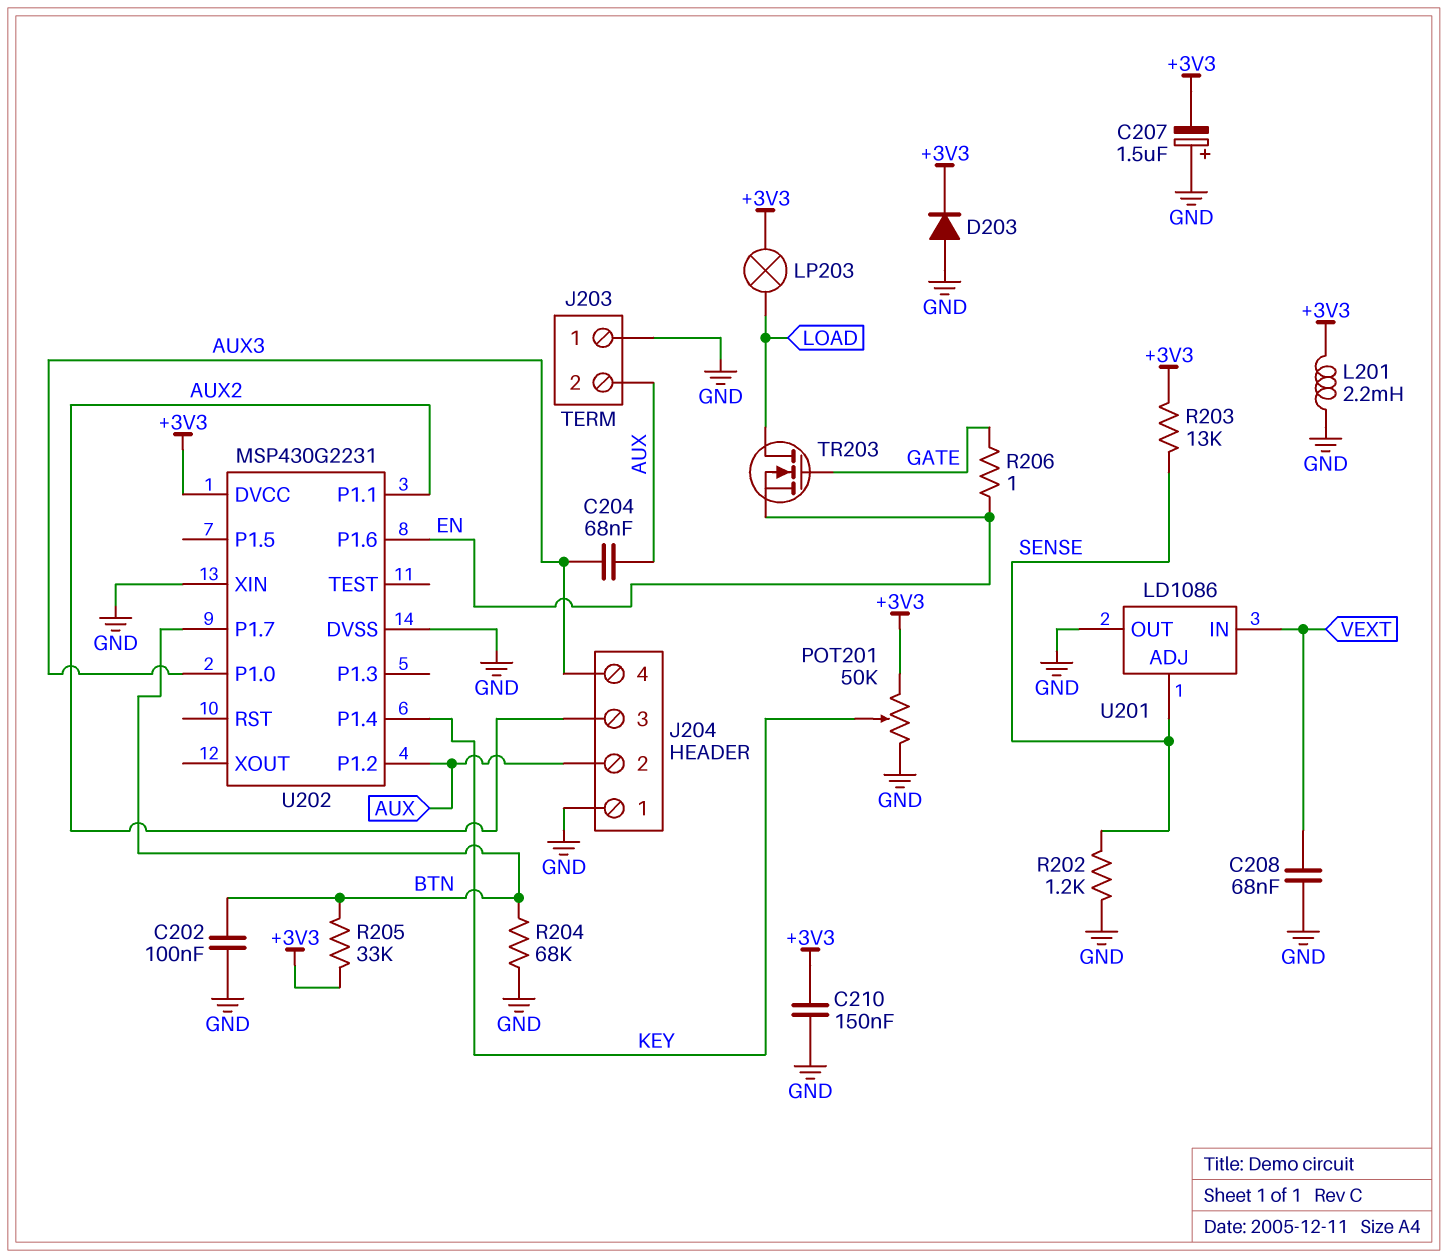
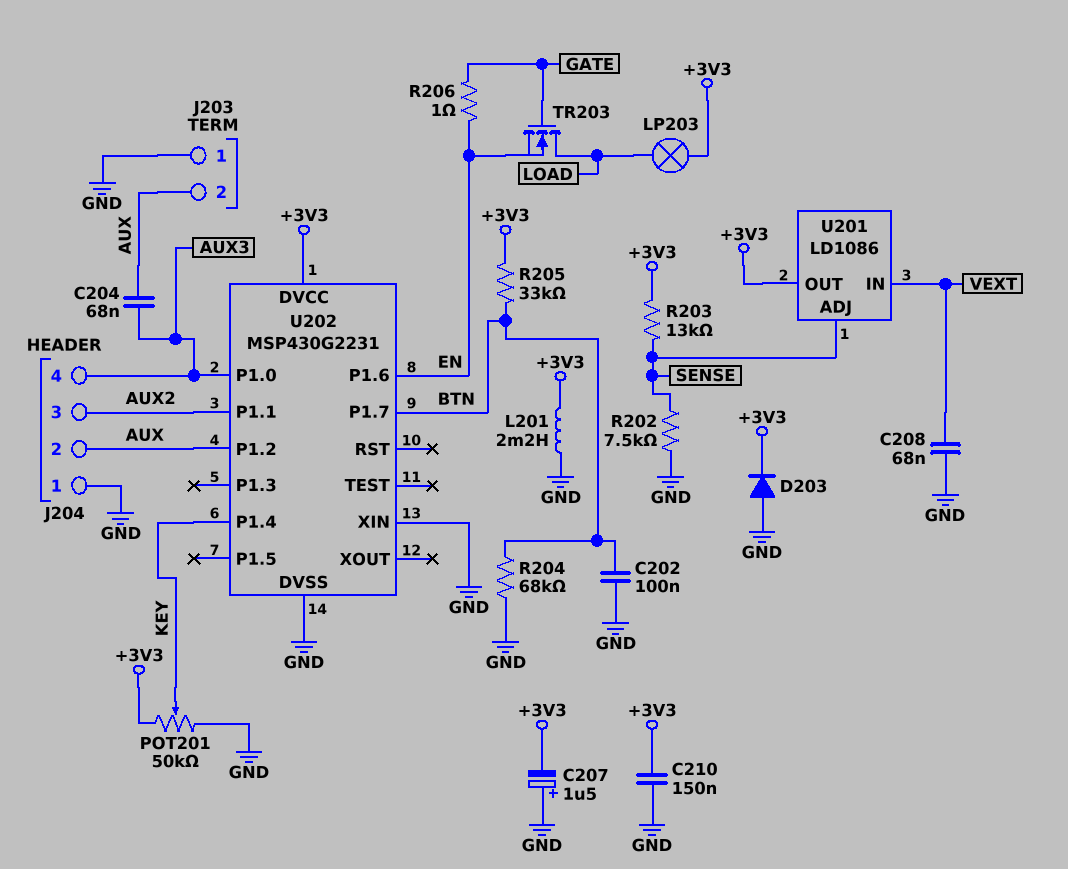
R202: 1.2k (GND, SENSE) -> 7.5k (GND, SENSE)
U201 pin OUT: GND -> +3V3

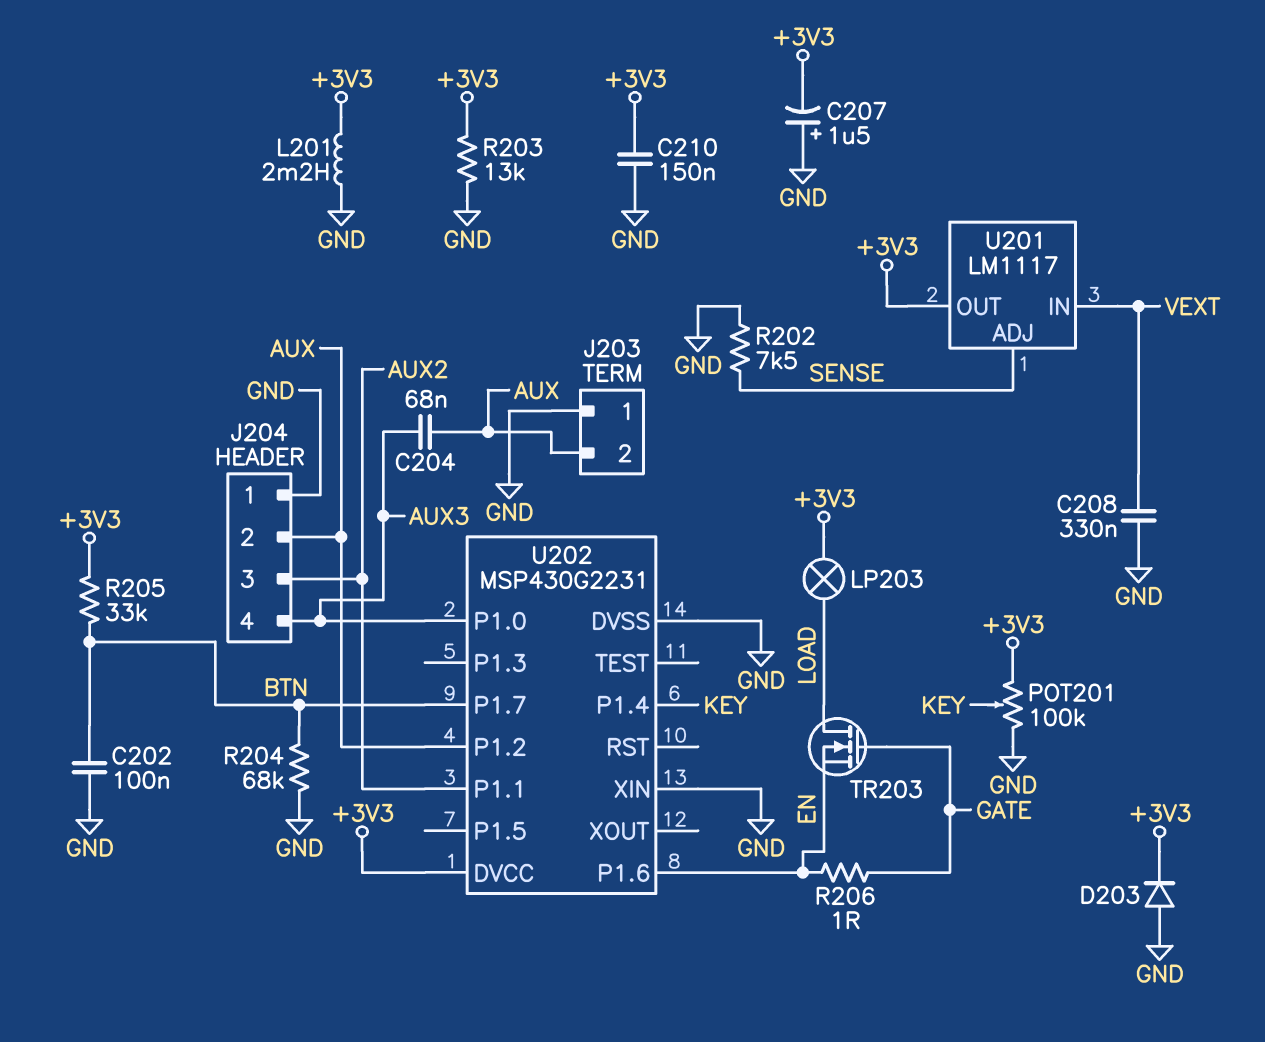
C208: 68nF (GND, VEXT) -> 330nF (GND, VEXT)
POT201: 50k (+3V3, GND, wiper KEY) -> 100k (+3V3, GND, wiper KEY)
R203: 13k (+3V3, SENSE) -> 13k (+3V3, GND)
U201: LD1086 -> LM1117

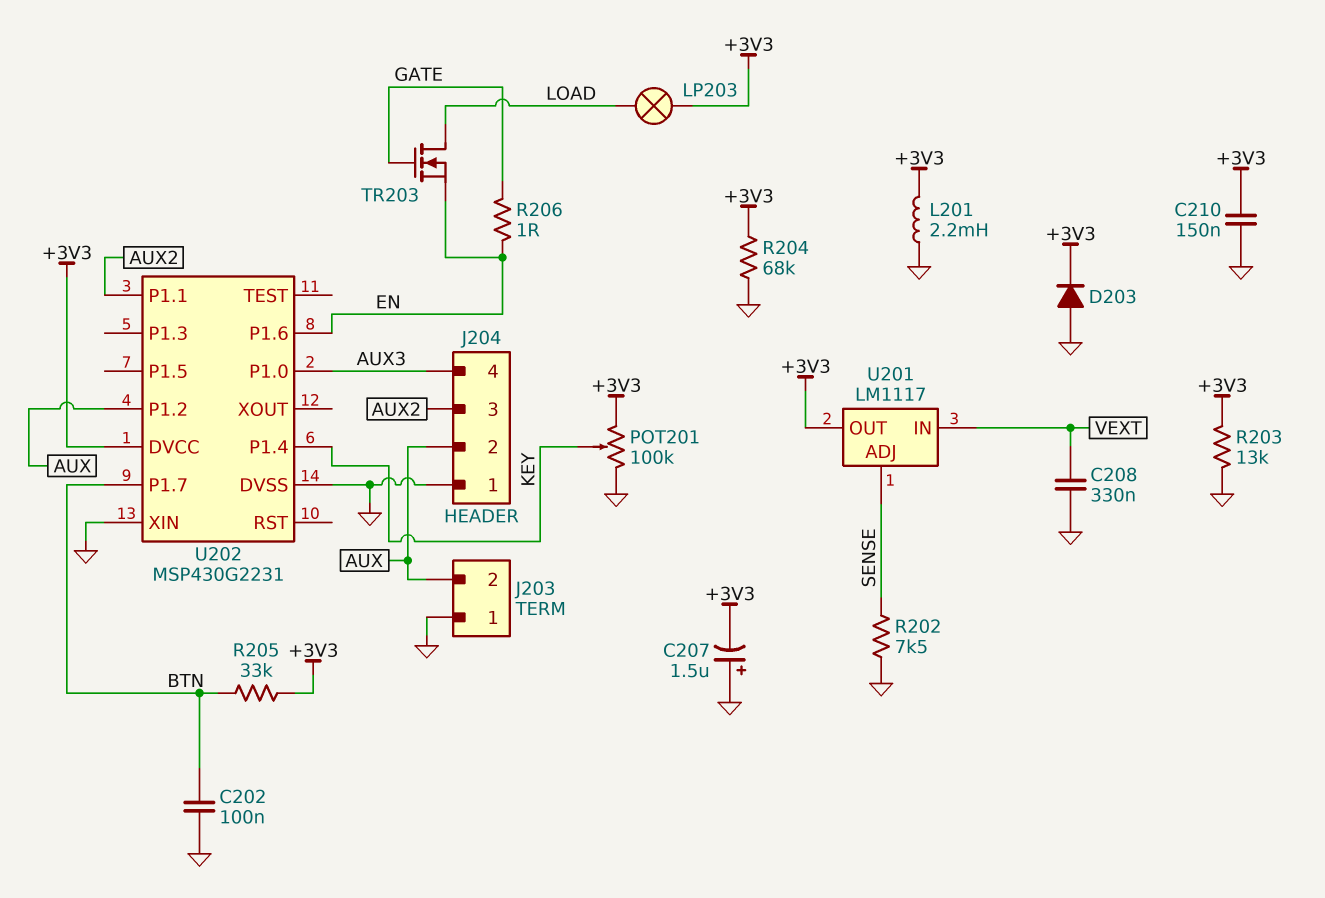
C204: 68nF (AUX, AUX3) -> none
R204: 68k (BTN, GND) -> 68k (+3V3, GND)

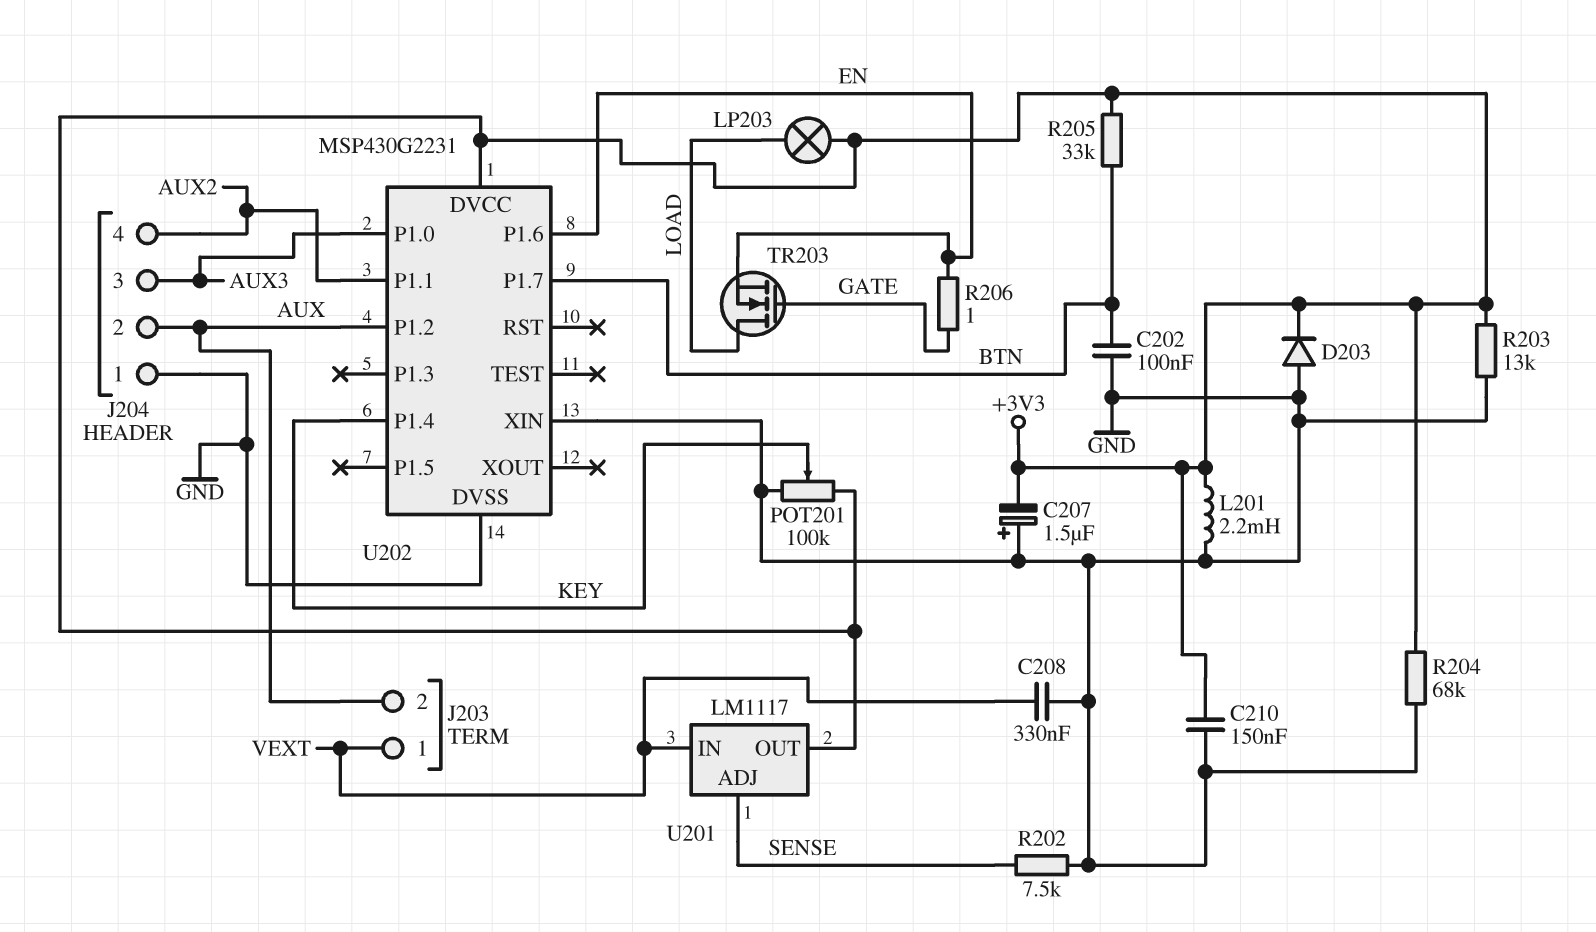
J203 pin 1: GND -> VEXT
J204 pin 3: AUX2 -> AUX3
J204 pin 4: AUX3 -> AUX2

